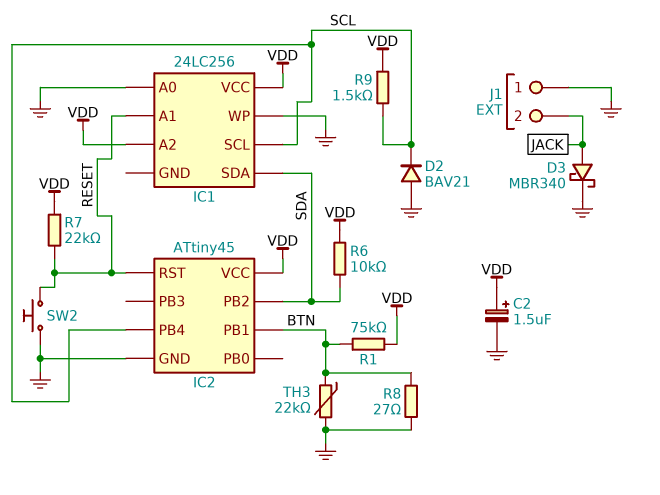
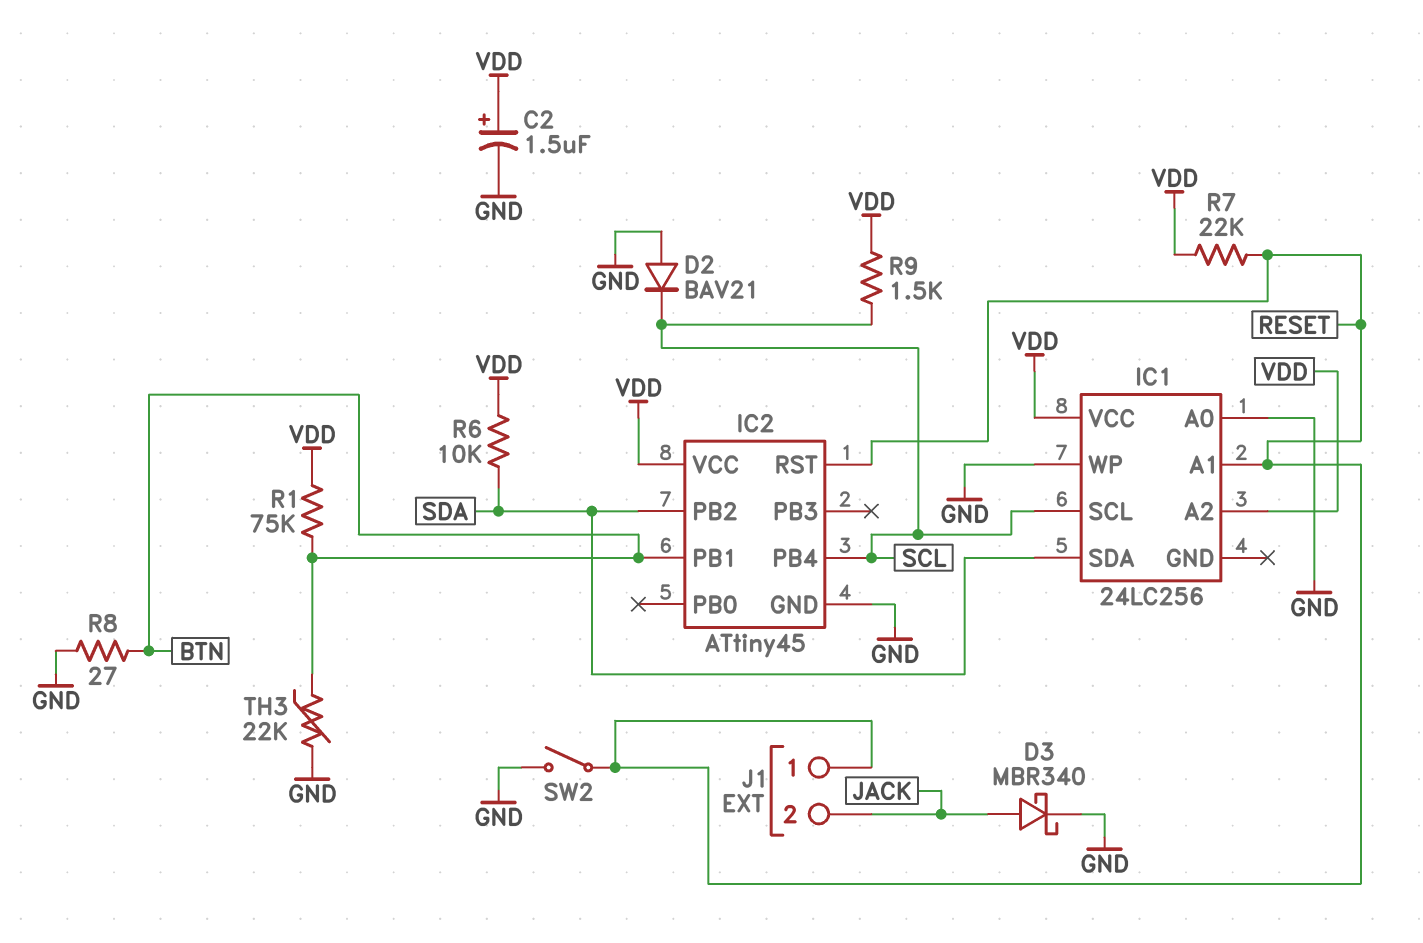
J1 pin 1: GND -> RESET
SW2: button (GND, RESET) -> switch (GND, RESET)

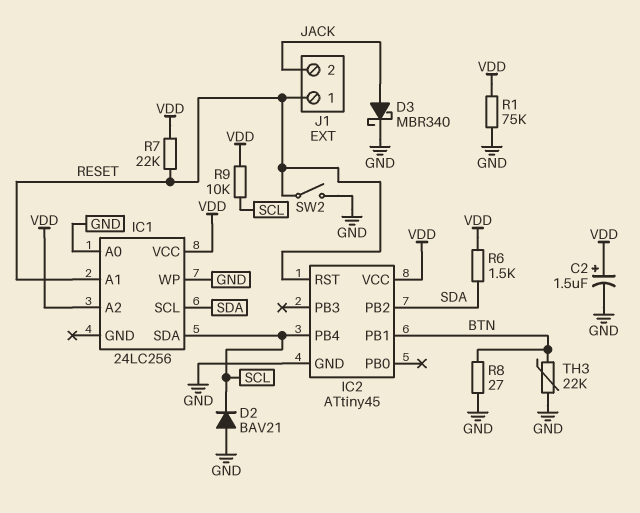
IC1 pin SCL: SCL -> SDA
IC1 pin SDA: SDA -> SCL
R1: 75k (BTN, VDD) -> 75k (GND, VDD)
R6: 10k (SDA, VDD) -> 1.5k (SDA, VDD)
R9: 1.5k (SCL, VDD) -> 10k (SCL, VDD)

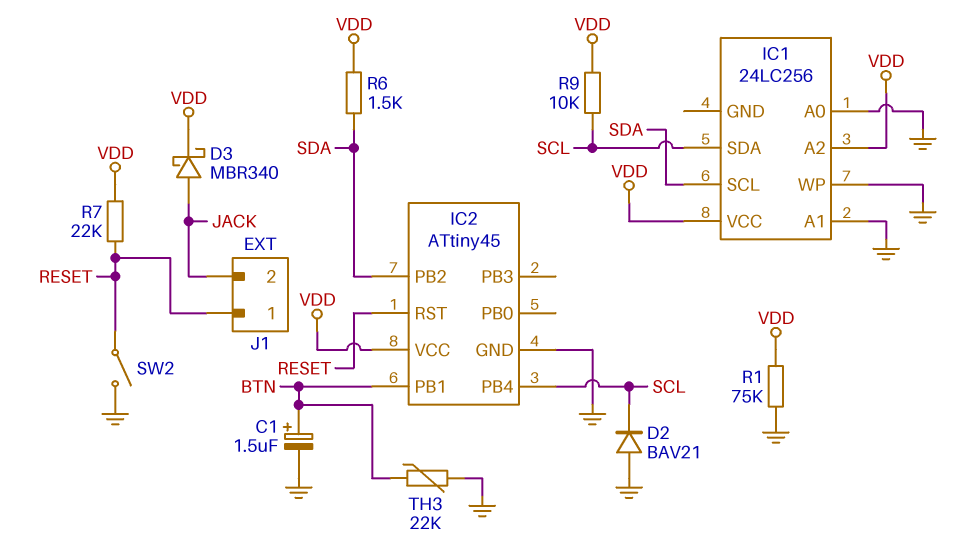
C1: none -> 1.5uF (plus BTN, minus GND)
C2: 1.5uF (plus VDD, minus GND) -> none
D3: schottky MBR340 (A JACK, K GND) -> schottky MBR340 (A JACK, K VDD)
IC1 pin A1: RESET -> GND
R8: 27 (BTN, GND) -> none

